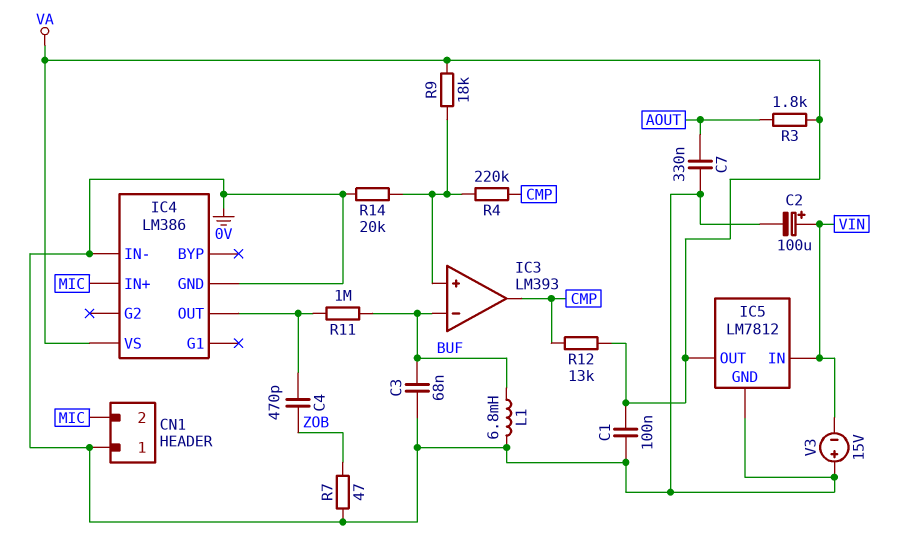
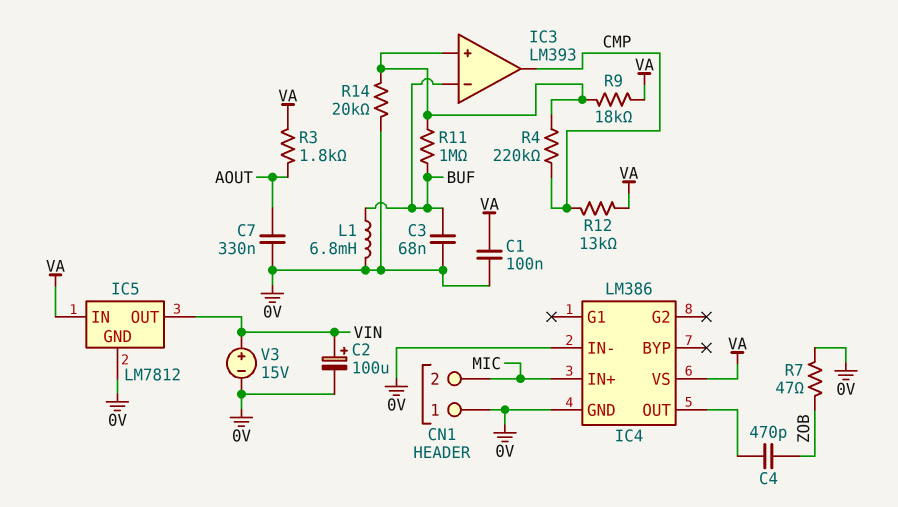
IC5 pin IN: VIN -> VA
IC5 pin OUT: VA -> VIN
R11: 1M (BUF, IC4/OUT) -> 1M (BUF, IC3/in+)
V3: 15V (plus 0V, minus VIN) -> 15V (plus VIN, minus 0V)

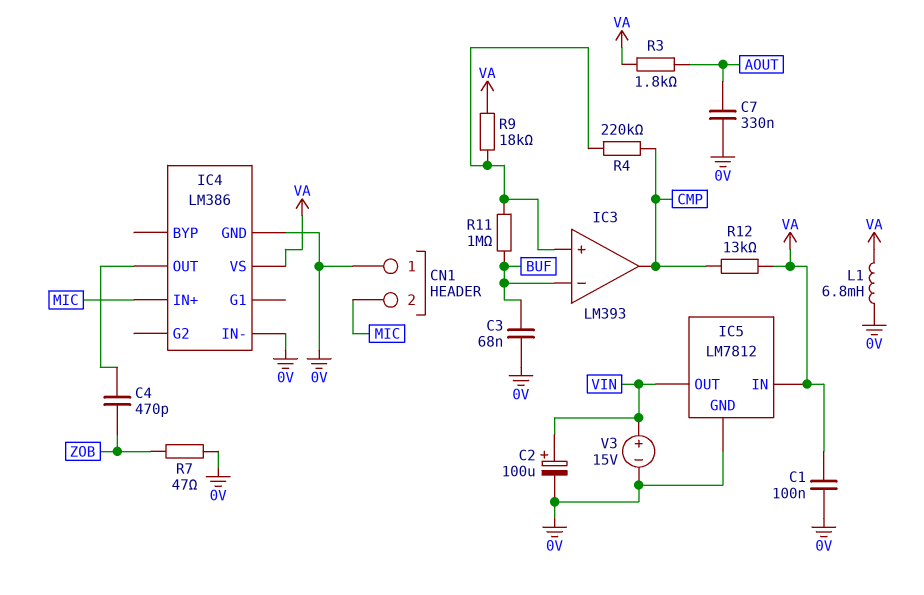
L1: 6.8mH (0V, BUF) -> 6.8mH (0V, VA)
R14: 20k (0V, IC3/in+) -> none

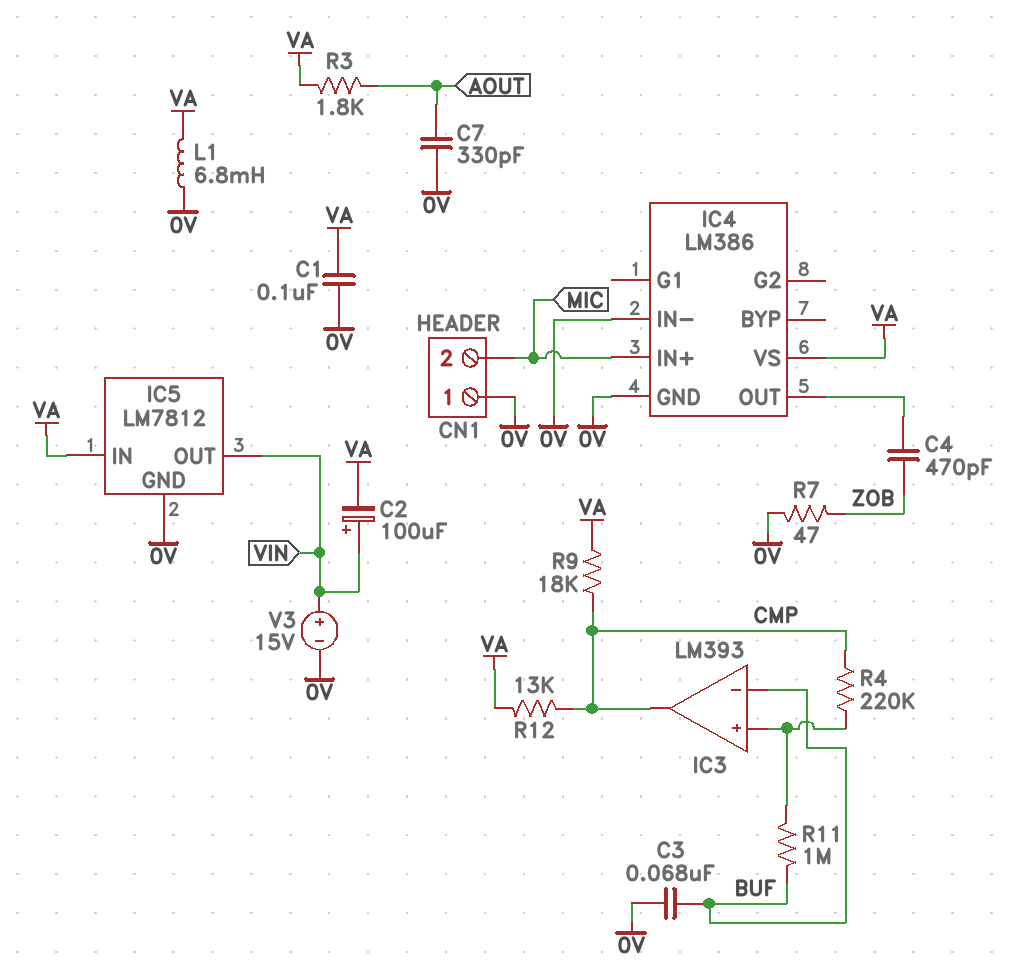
C2: 100uF (plus VIN, minus 0V) -> 100uF (plus VIN, minus VA)
C7: 330nF (0V, AOUT) -> 330pF (0V, AOUT)
R9: 18k (IC3/in+, VA) -> 18k (CMP, VA)

